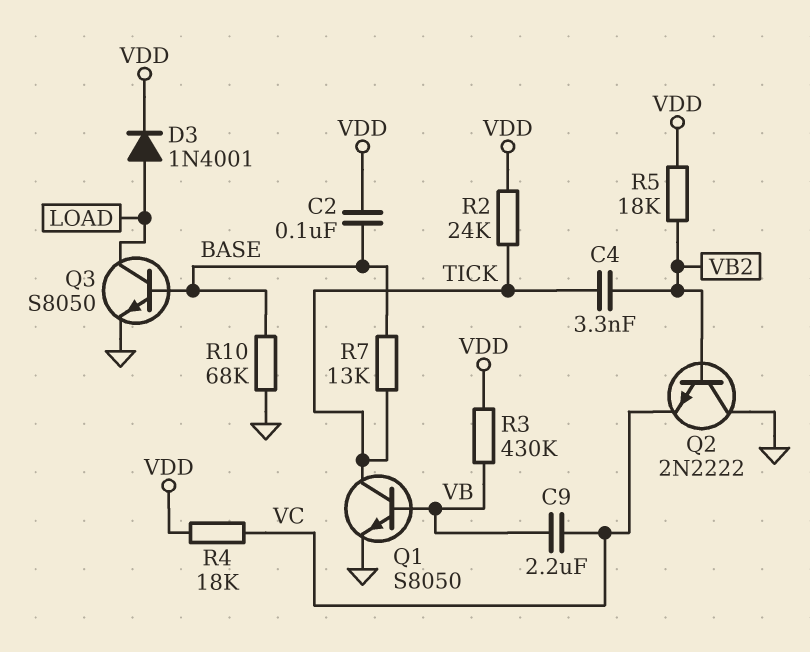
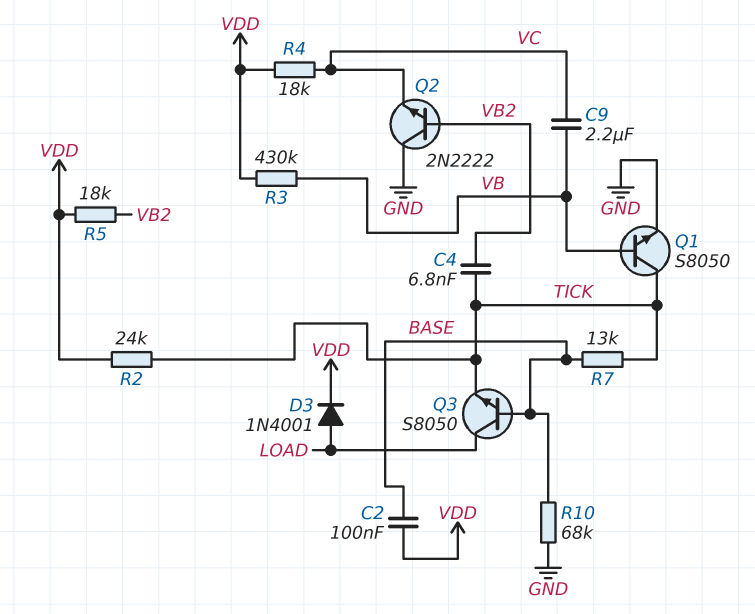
C4: 3.3nF (TICK, VB2) -> 6.8nF (TICK, VB2)
Q3: NPN S8050 (B BASE, C LOAD, E GND) -> NPN S8050 (B BASE, C LOAD, E TICK)

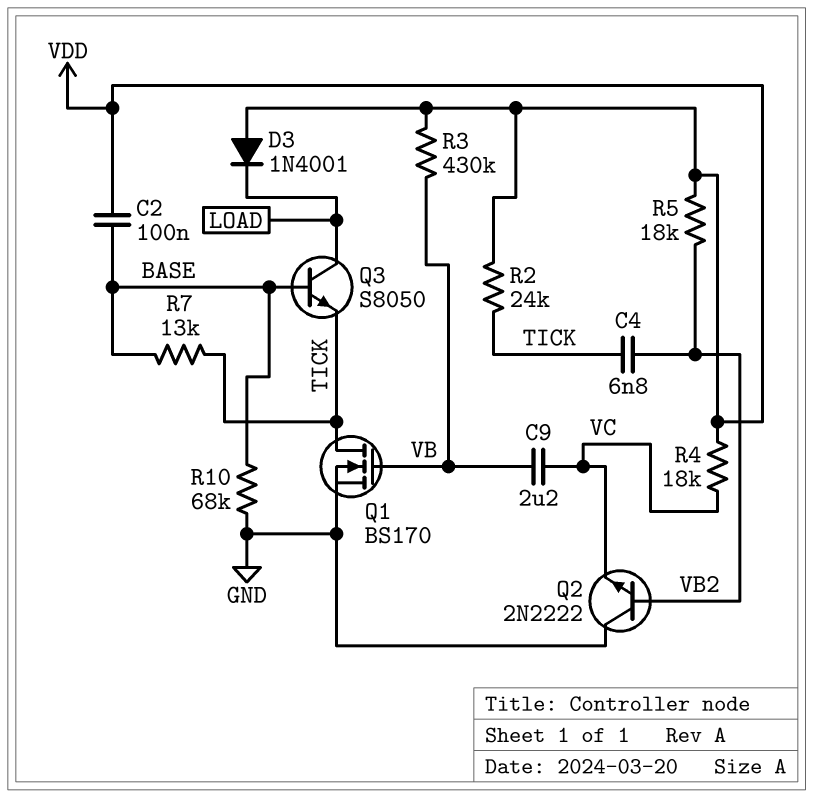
D3: diode 1N4001 (A LOAD, K VDD) -> diode 1N4001 (A VDD, K LOAD)
Q1: NPN S8050 (B VB, C TICK, E GND) -> NMOS BS170 (G VB, D TICK, S GND)

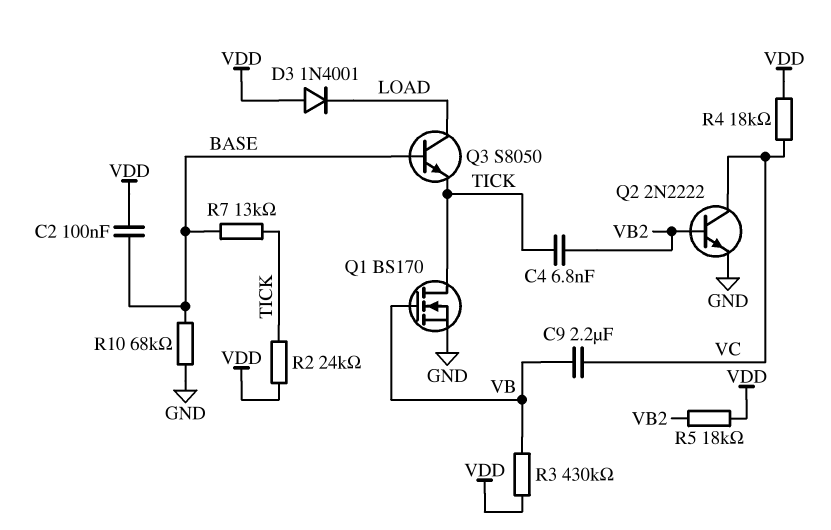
Q2: NPN 2N2222 (B VB2, C GND, E VC) -> NPN 2N2222 (B VB2, C VC, E GND)

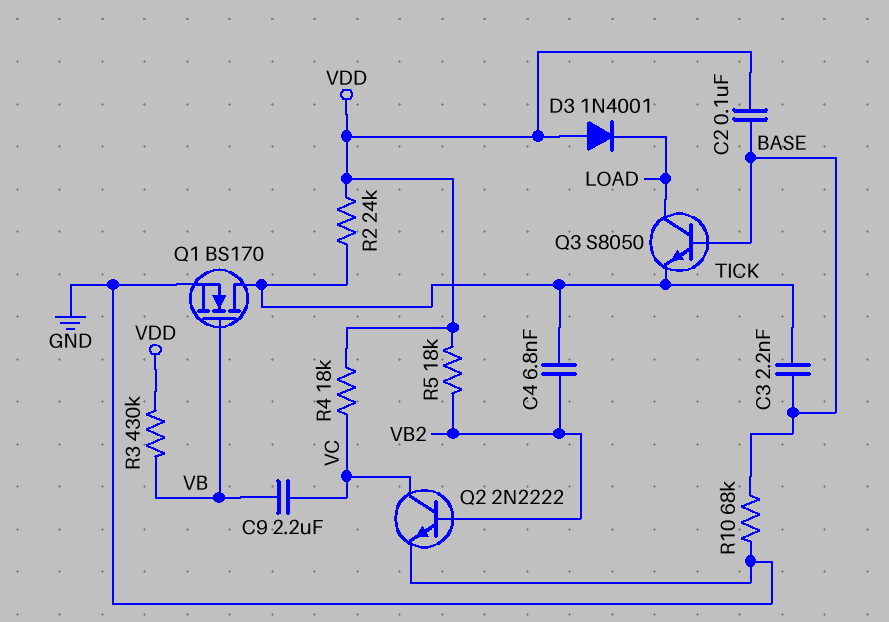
C3: none -> 2.2nF (BASE, TICK)
R7: 13k (BASE, TICK) -> none

